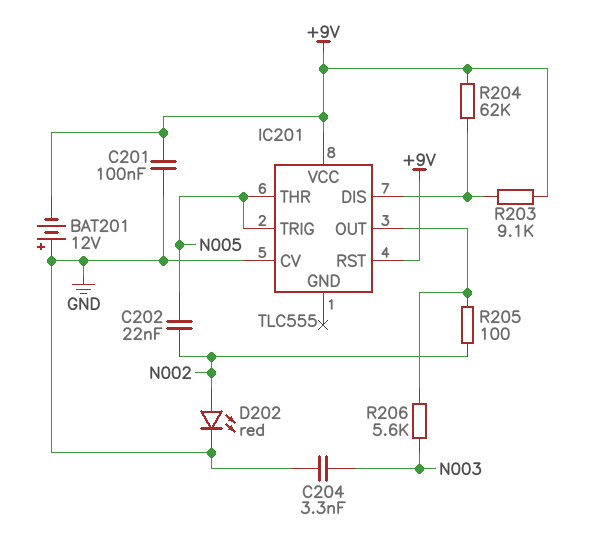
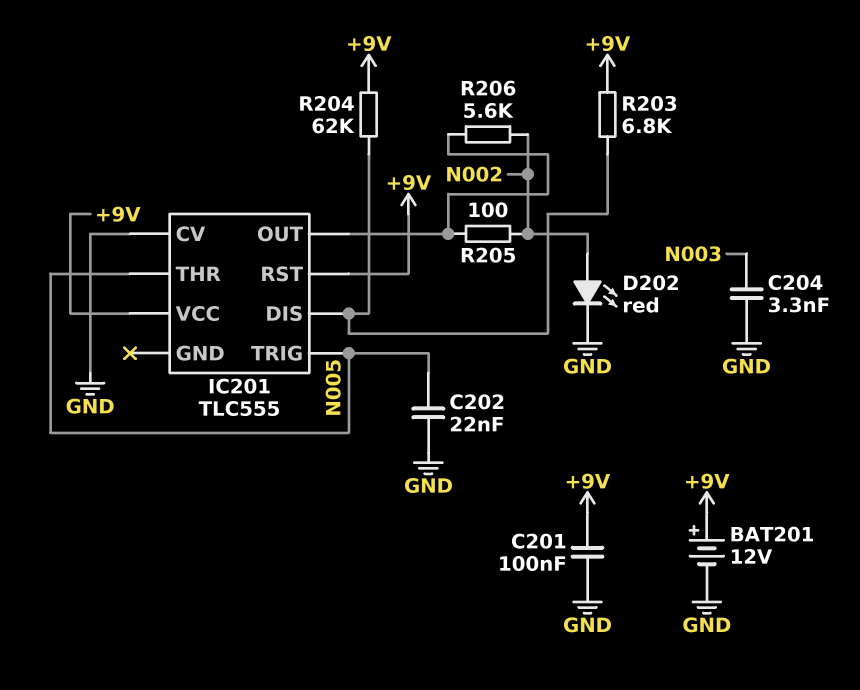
BAT201: 12V (plus GND, minus +9V) -> 12V (plus +9V, minus GND)
C202: 22nF (N002, N005) -> 22nF (GND, N005)
R203: 9.1k (+9V, IC201/DIS) -> 6.8k (+9V, IC201/DIS)
R206: 5.6k (IC201/OUT, N003) -> 5.6k (IC201/OUT, N002)

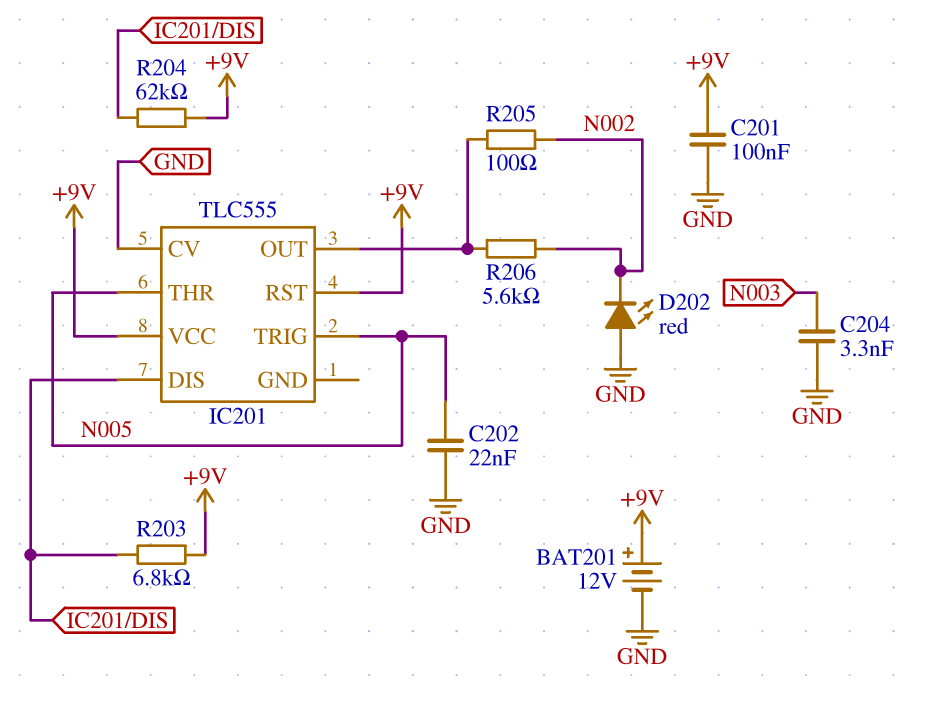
D202: LED red (A N002, K GND) -> LED red (A GND, K N002)

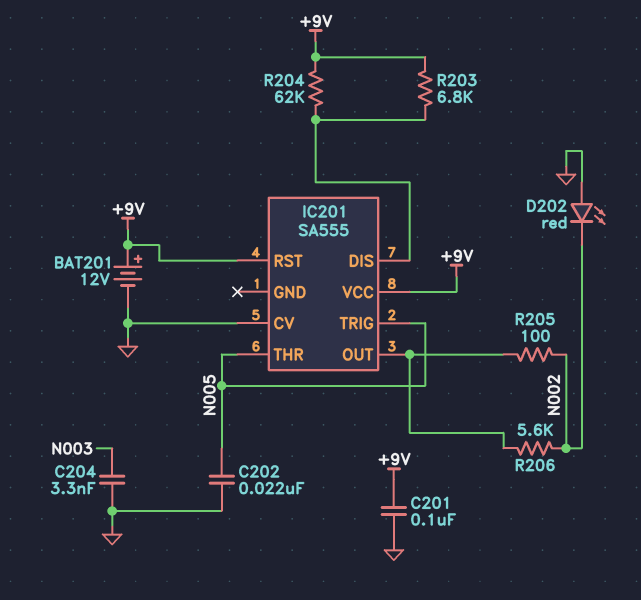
IC201: TLC555 -> SA555

